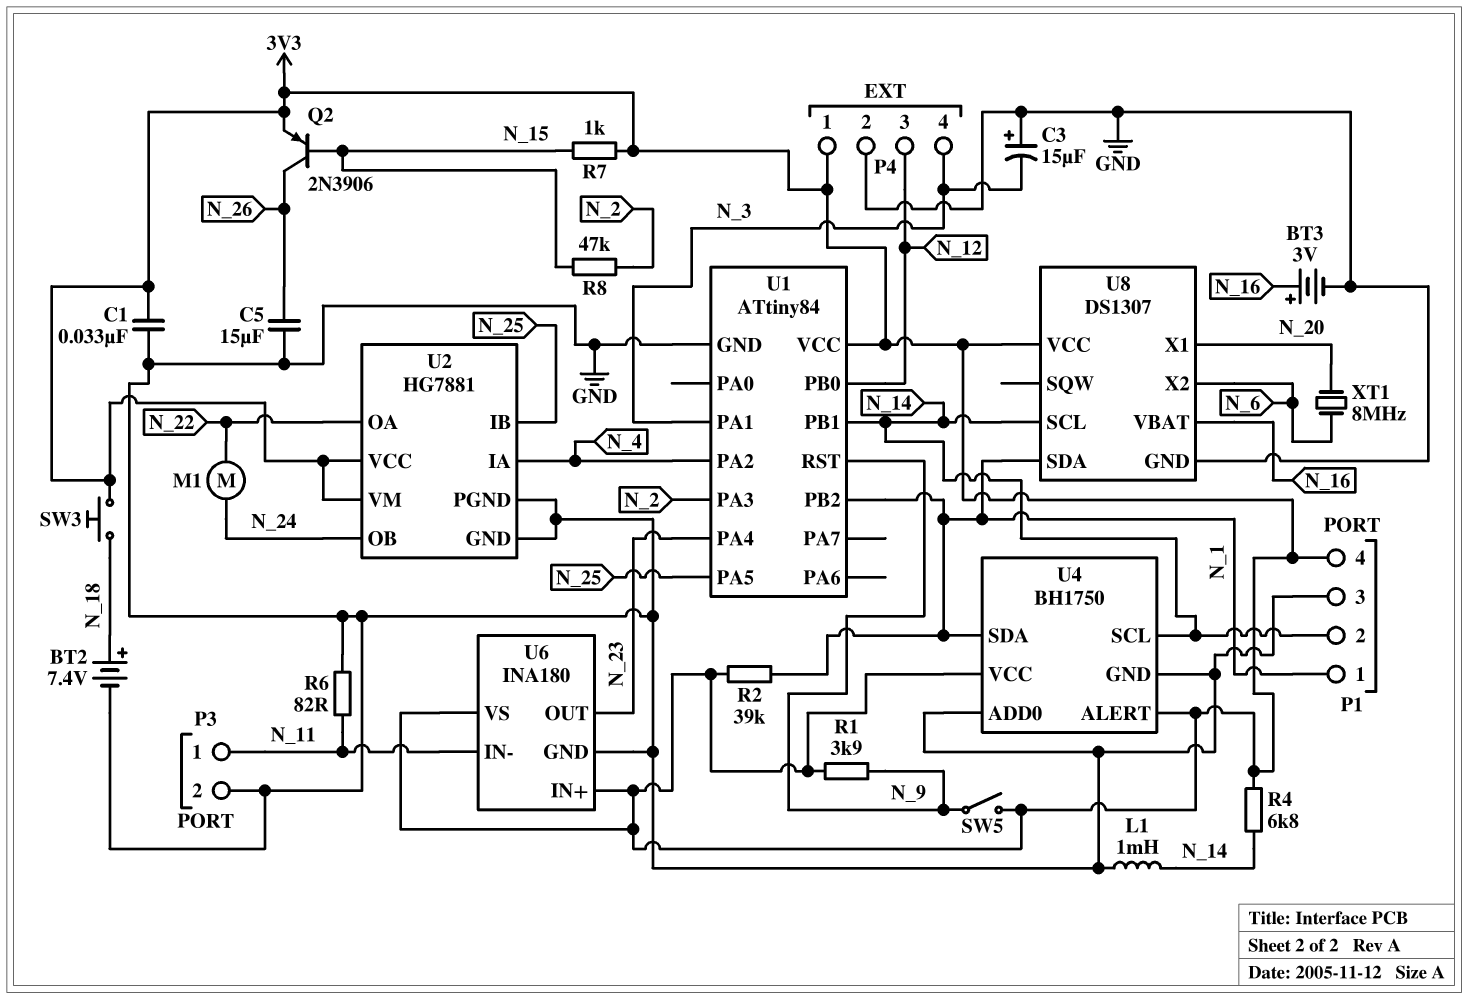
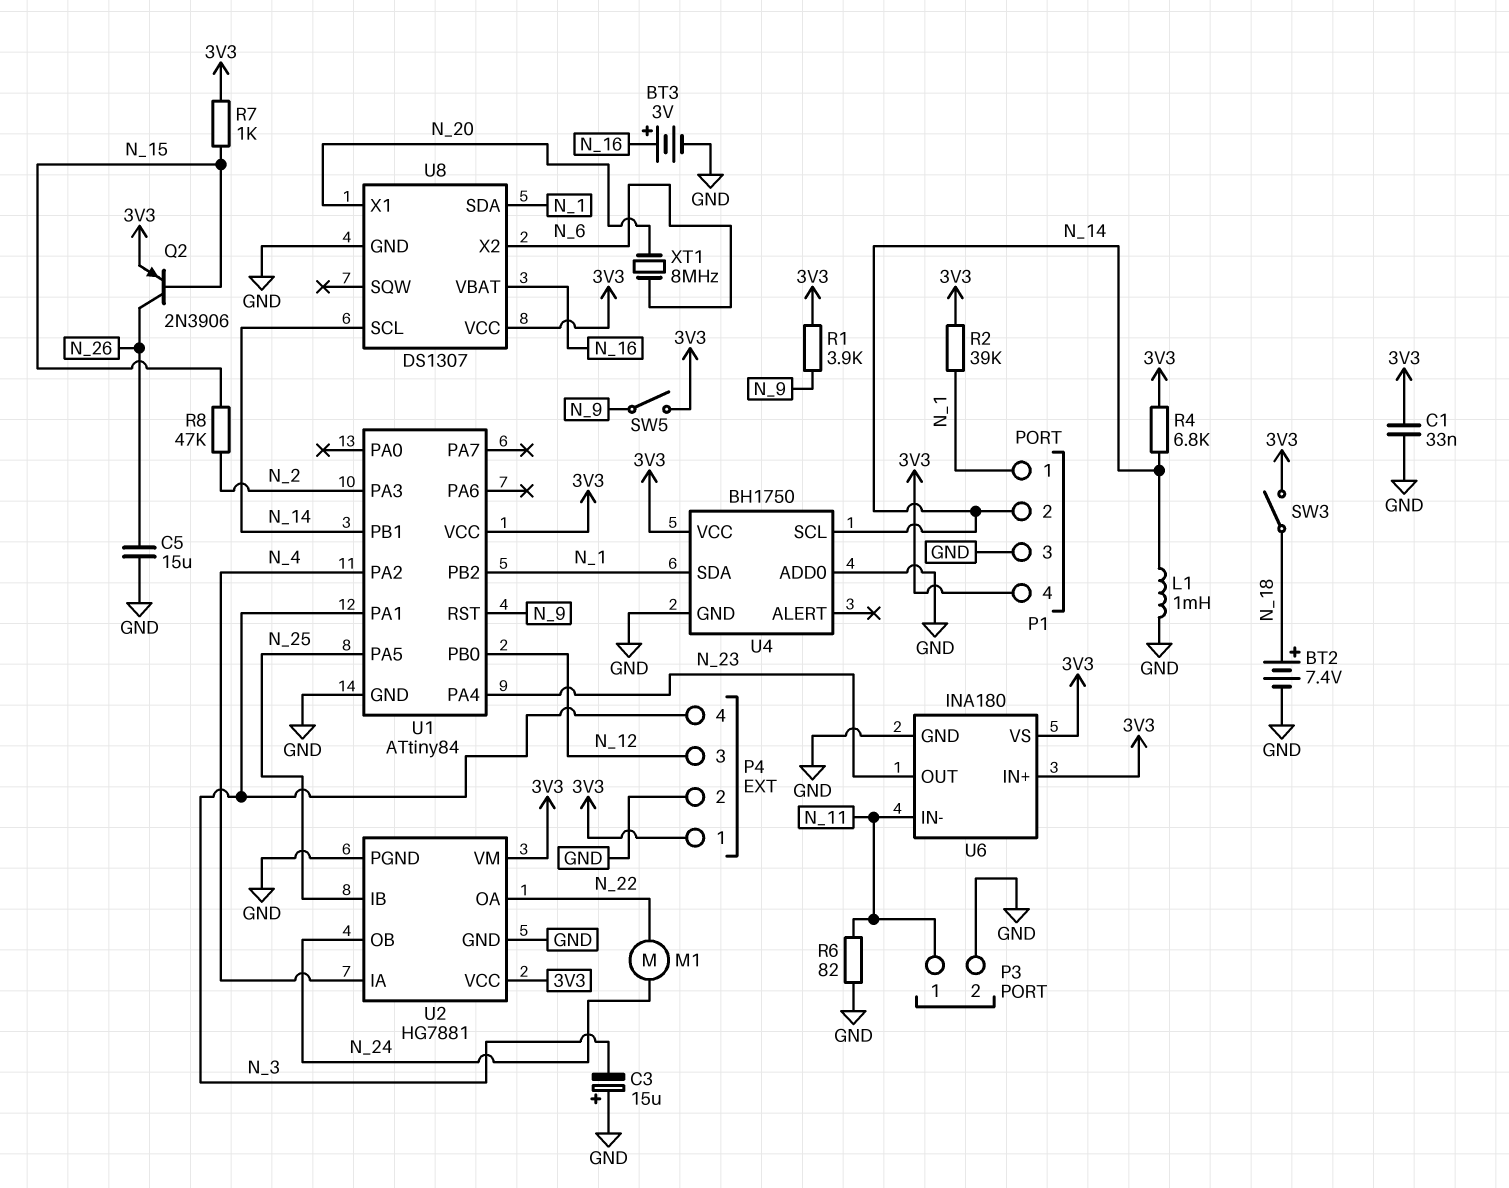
SW3: button (3V3, N_18) -> switch (3V3, N_18)
U4 pin ALERT: 3V3 -> none

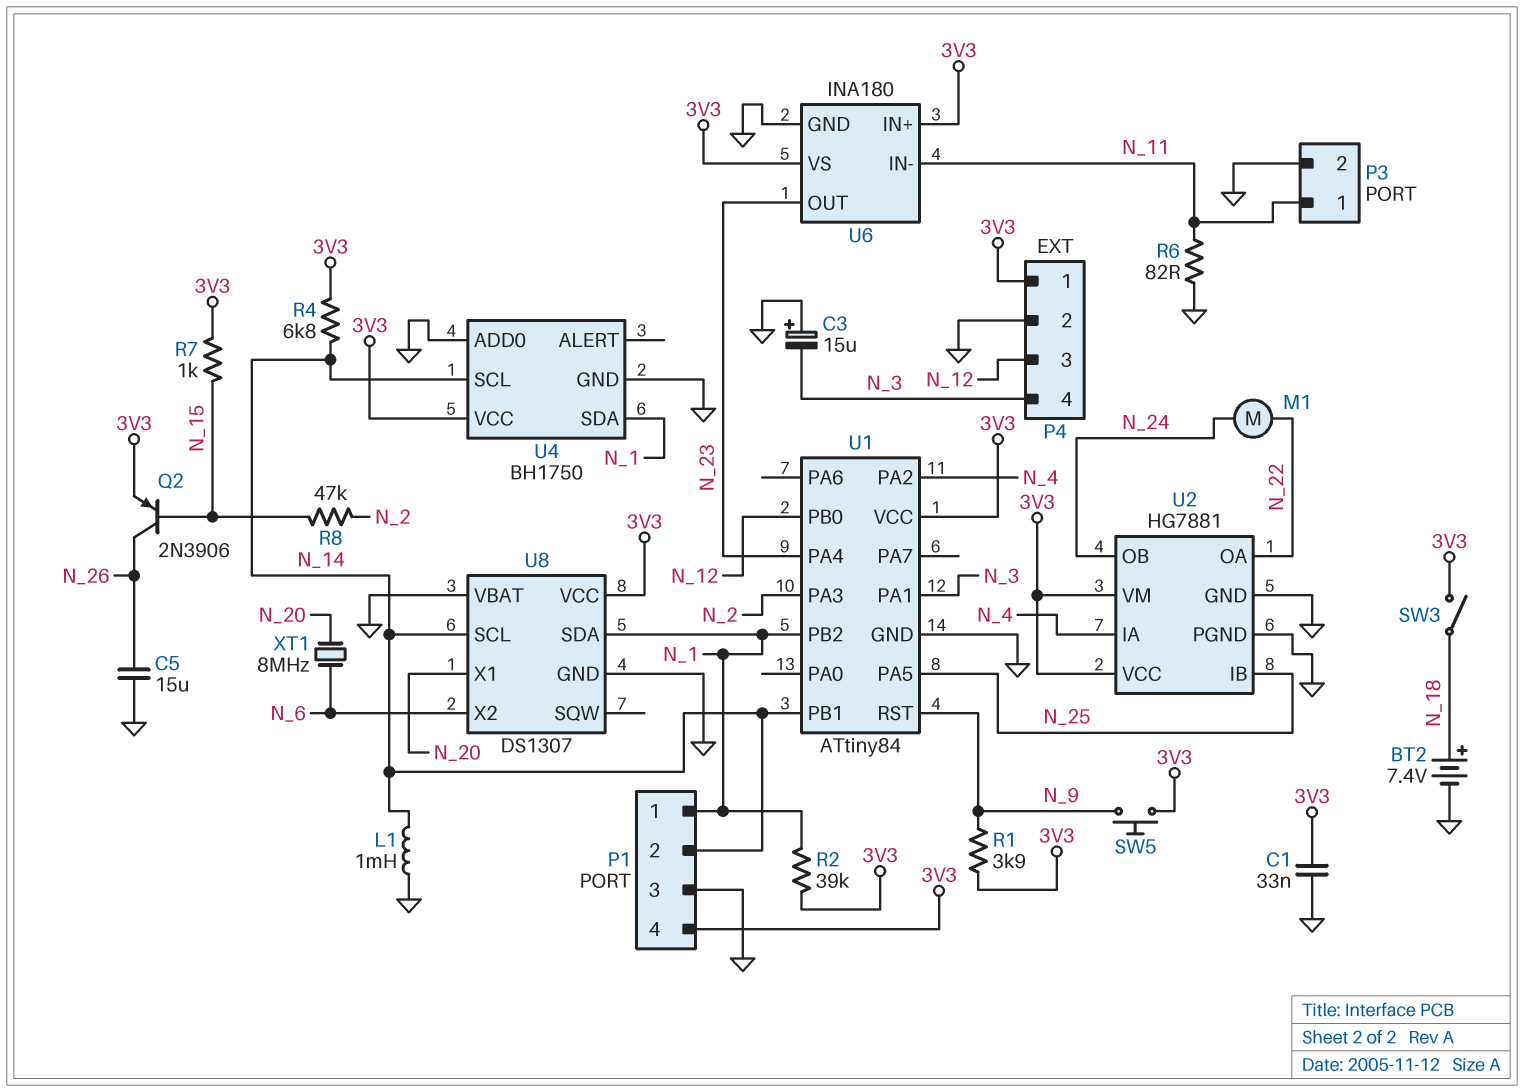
BT3: 3V (plus N_16, minus GND) -> none
SW5: switch (3V3, N_9) -> button (3V3, N_9)
U8 pin VBAT: N_16 -> GND

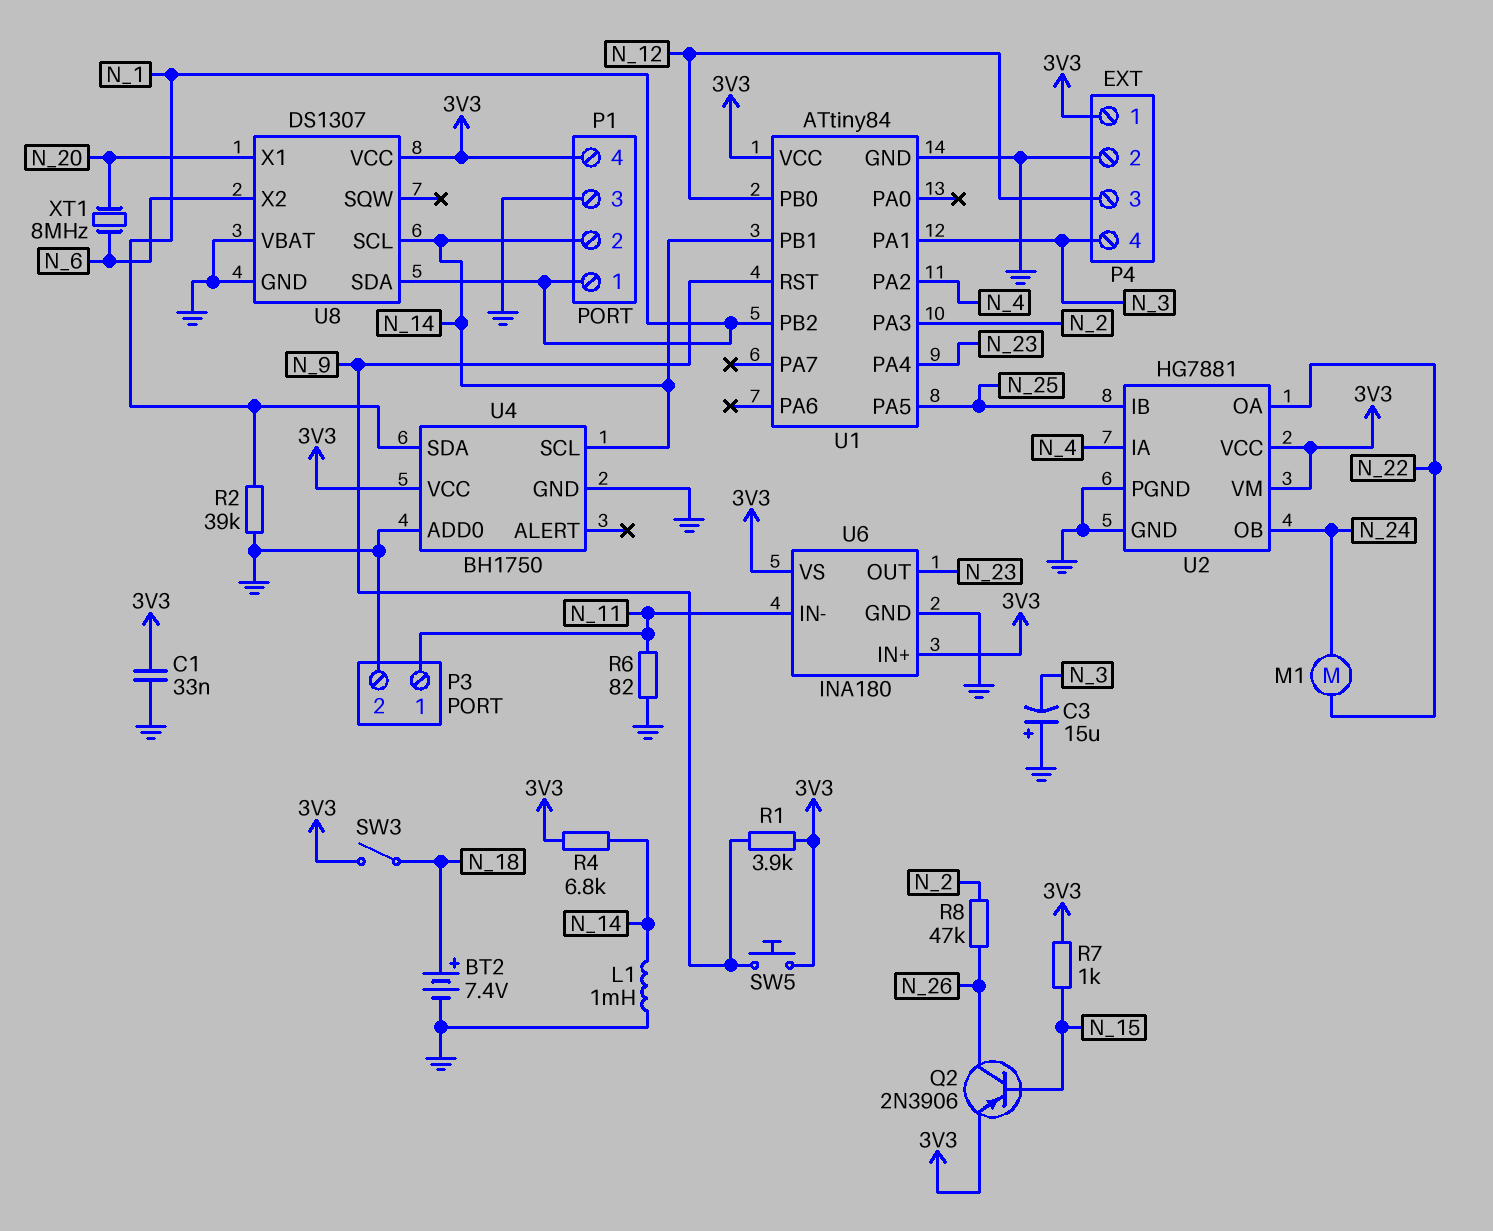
C5: 15uF (GND, N_26) -> none
R2: 39k (3V3, N_1) -> 39k (GND, N_1)
R8: 47k (N_2, N_15) -> 47k (N_2, N_26)

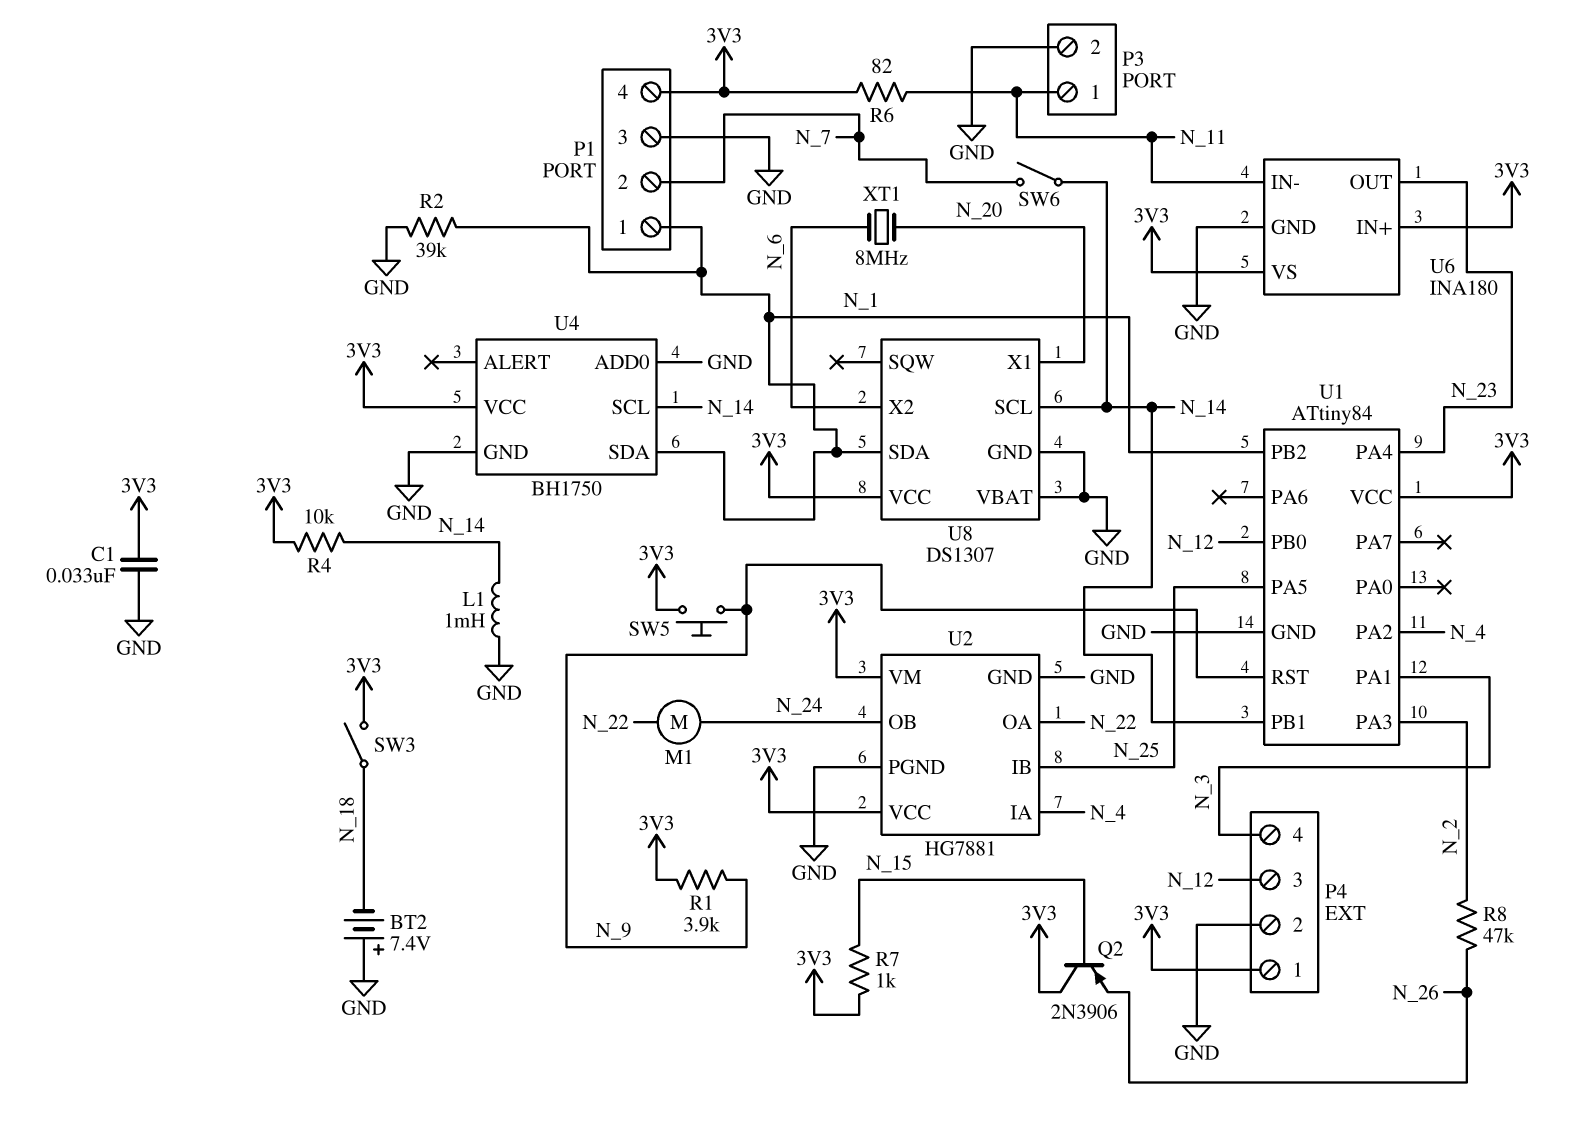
BT2: 7.4V (plus N_18, minus GND) -> 7.4V (plus GND, minus N_18)
C3: 15uF (plus GND, minus N_3) -> none
P1 pin 2: N_14 -> N_7
Q2: PNP 2N3906 (B N_15, C N_26, E 3V3) -> PNP 2N3906 (B N_15, C 3V3, E N_26)
R4: 6.8k (3V3, N_14) -> 10k (3V3, N_14)
R6: 82 (GND, N_11) -> 82 (3V3, N_11)
SW6: none -> switch (N_7, N_14)

